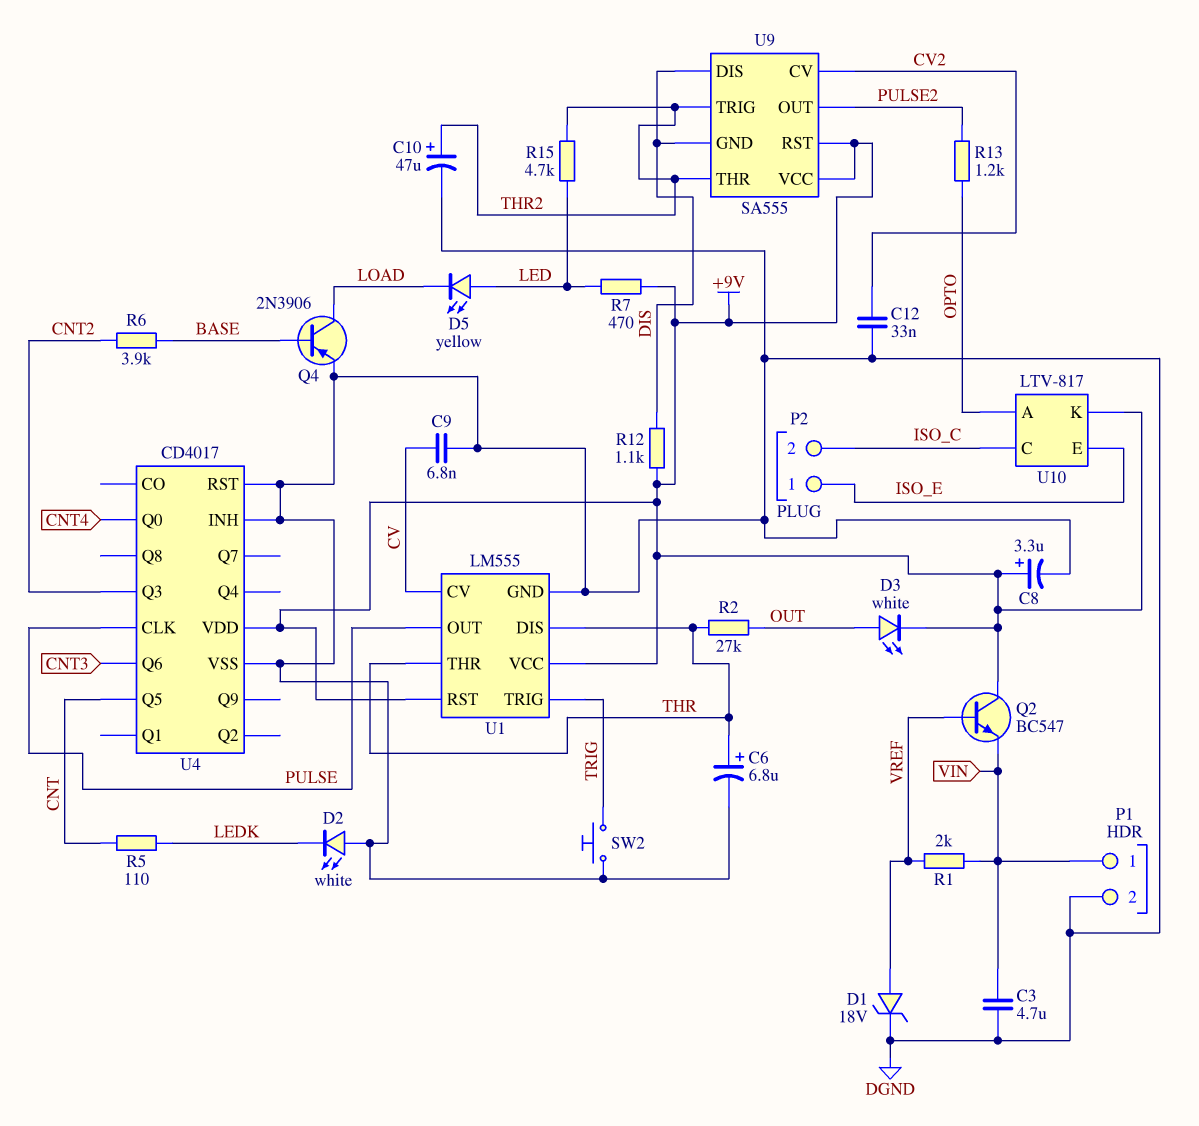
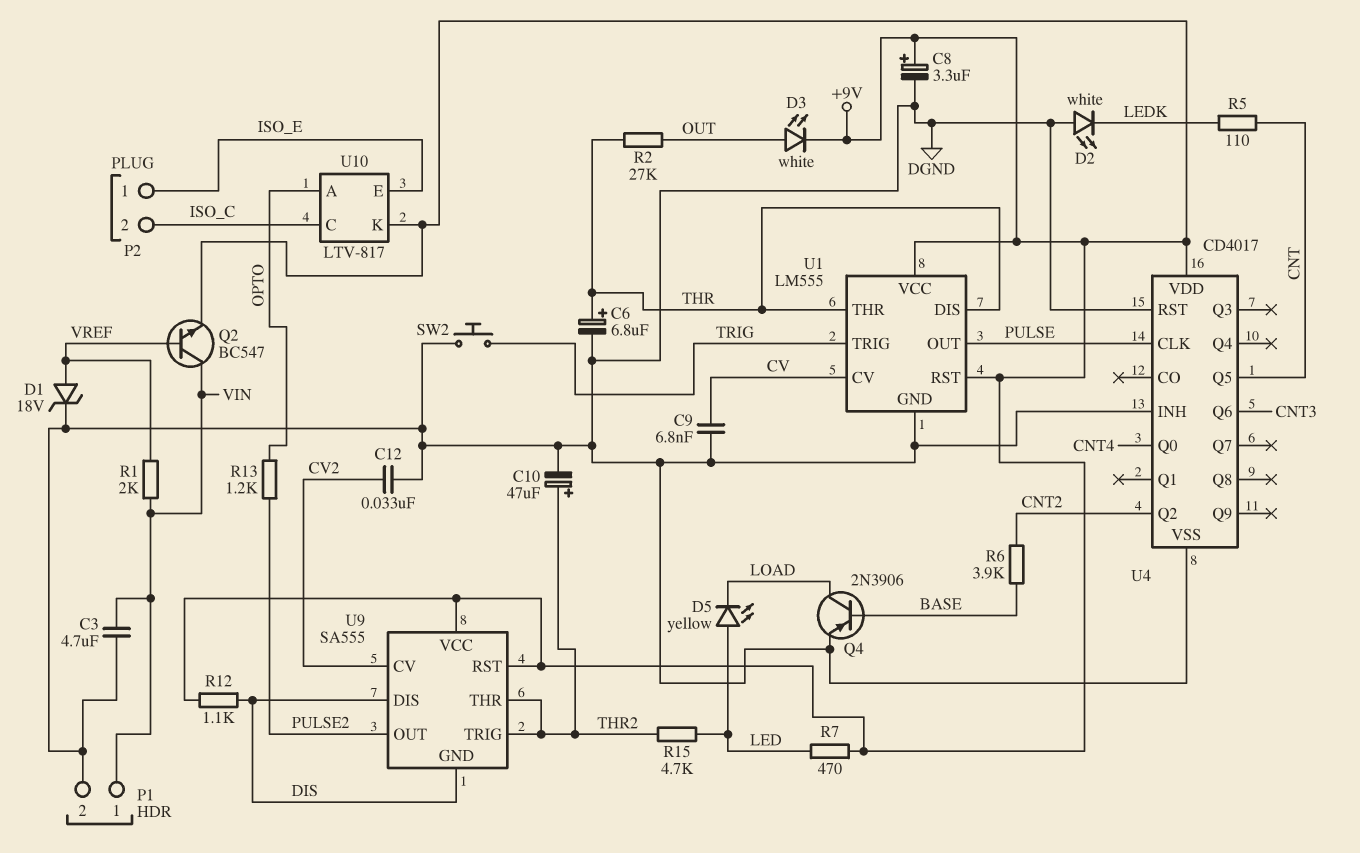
Q2: NPN BC547 (B VREF, C +9V, E VIN) -> NPN BC547 (B VREF, C VIN, E +9V)
U4 pin Q2: none -> CNT2
U4 pin Q3: CNT2 -> none

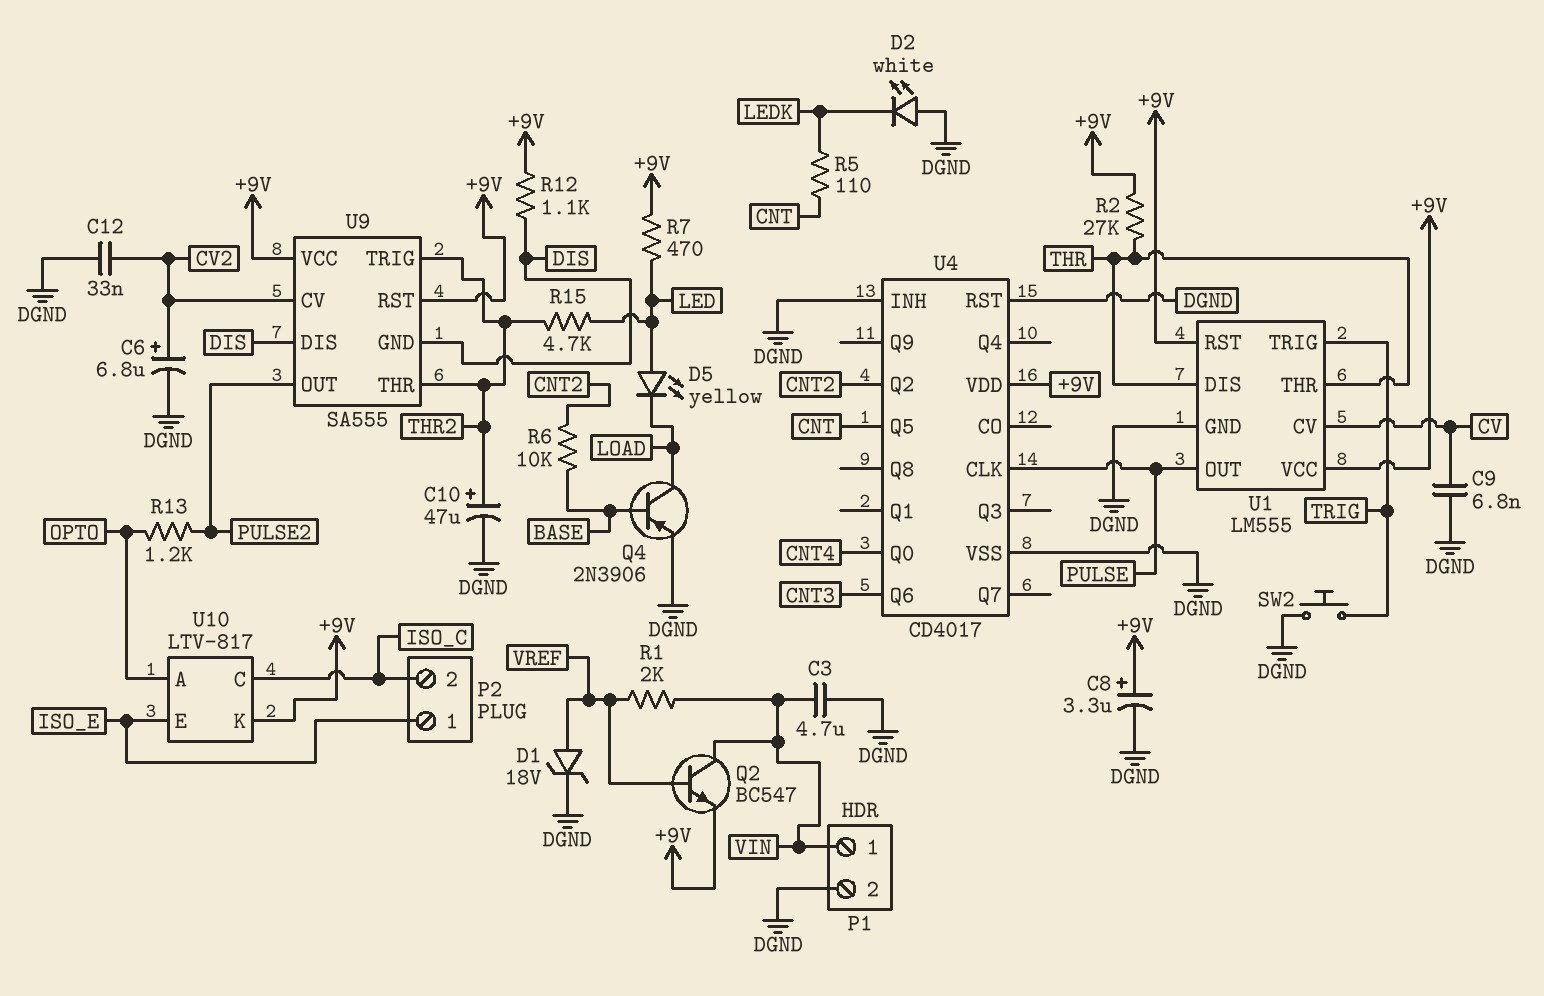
C6: 6.8uF (plus THR, minus DGND) -> 6.8uF (plus CV2, minus DGND)
D3: LED white (A OUT, K +9V) -> none
R2: 27k (OUT, THR) -> 27k (+9V, THR)
R6: 3.9k (BASE, CNT2) -> 10k (BASE, CNT2)

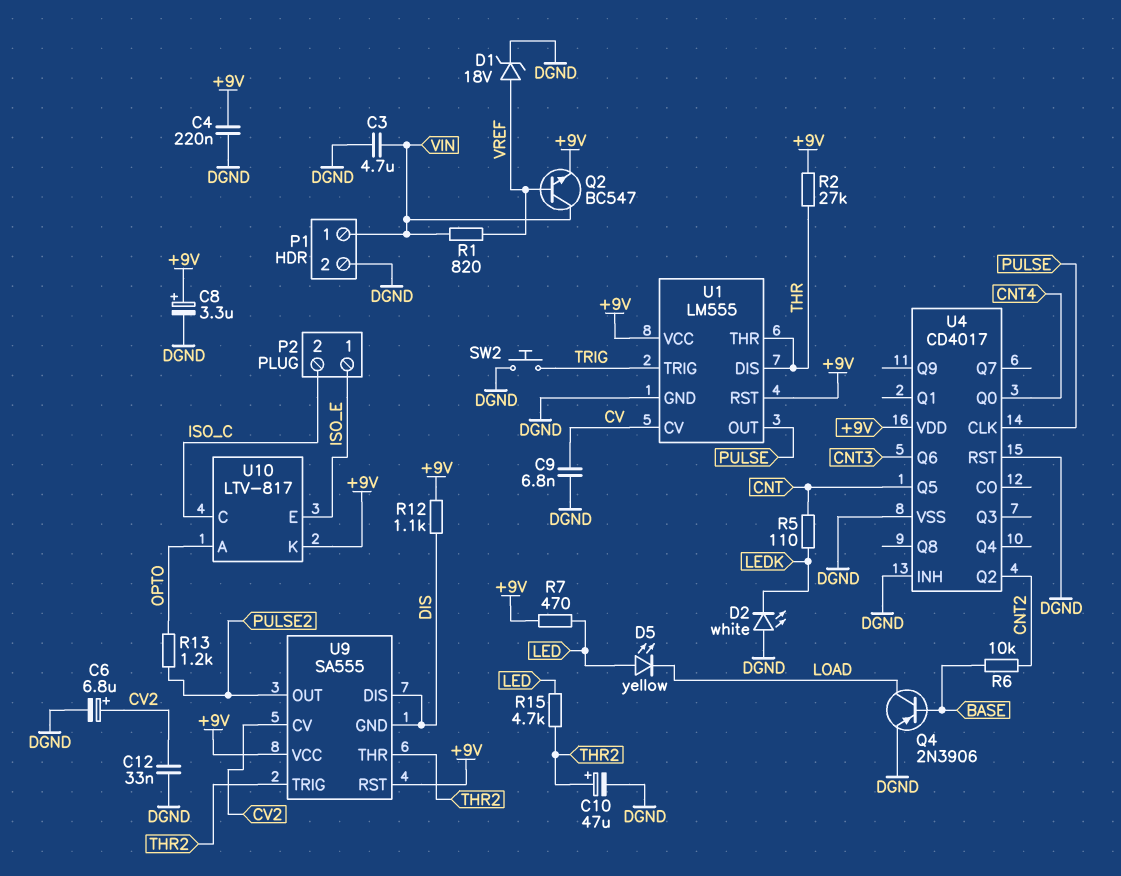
C4: none -> 220nF (+9V, DGND)
R1: 2k (VIN, VREF) -> 820 (VIN, VREF)

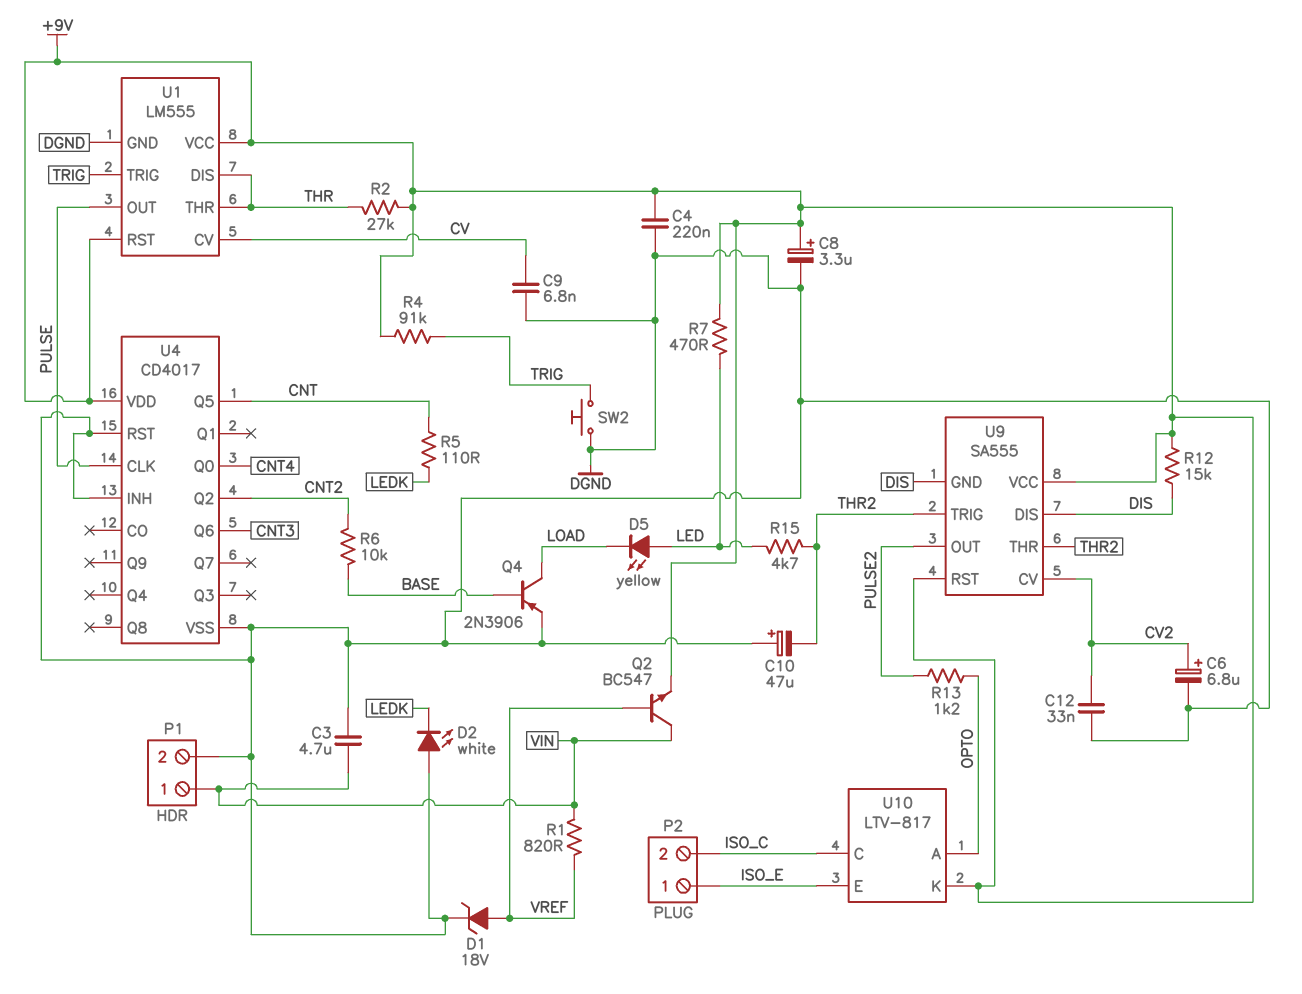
C10: 47uF (plus THR2, minus DGND) -> 47uF (plus DGND, minus THR2)
R4: none -> 91k (+9V, TRIG)
R12: 1.1k (+9V, DIS) -> 15k (+9V, DIS)

